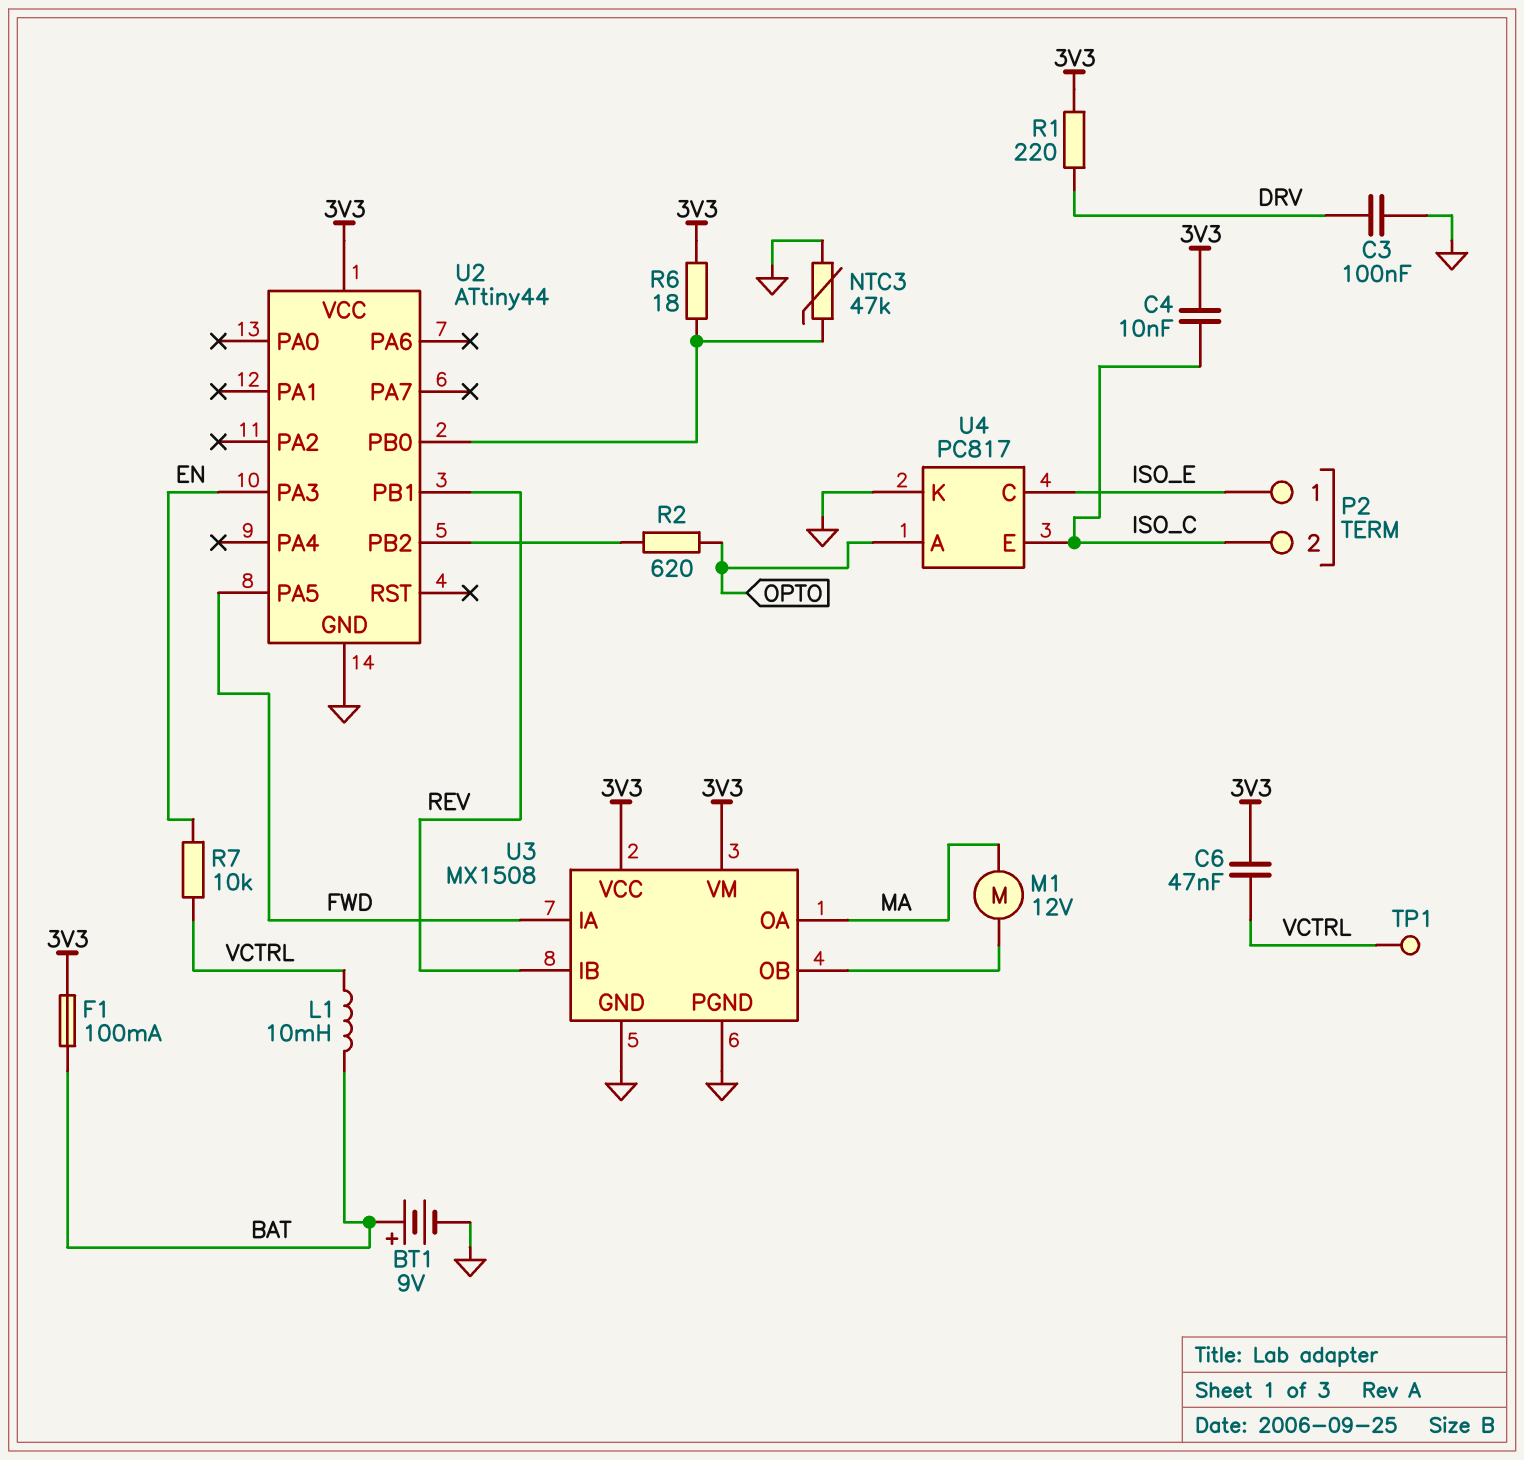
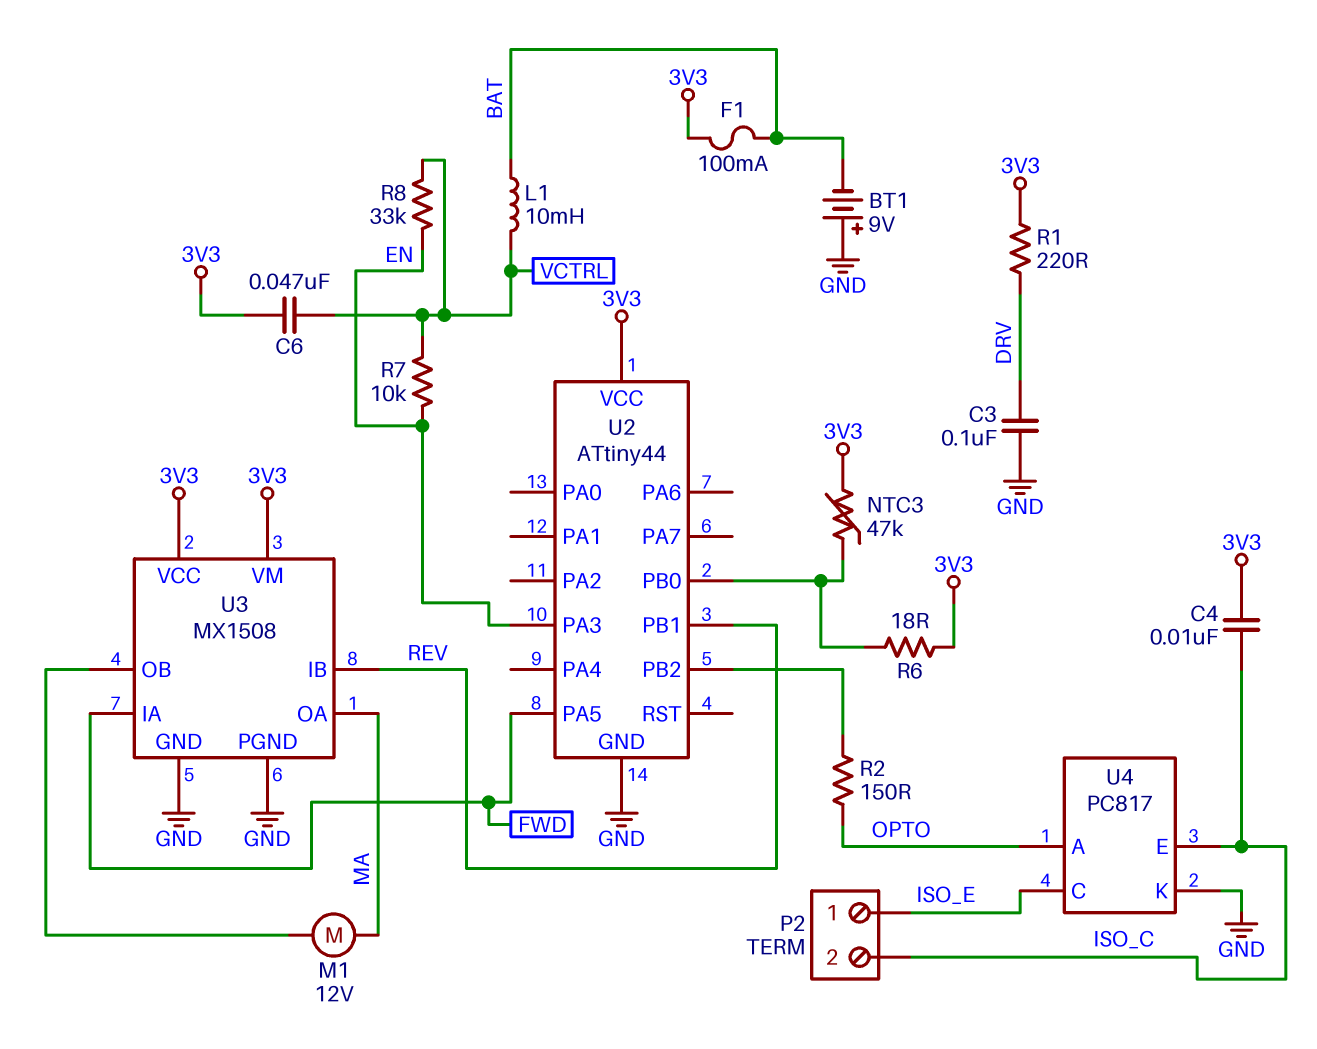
BT1: 9V (plus BAT, minus GND) -> 9V (plus GND, minus BAT)
NTC3: 47k (GND, U2/PB0) -> 47k (3V3, U2/PB0)
R2: 620 (OPTO, U2/PB2) -> 150 (OPTO, U2/PB2)
R8: none -> 33k (EN, VCTRL)
TP1: test point (VCTRL) -> none

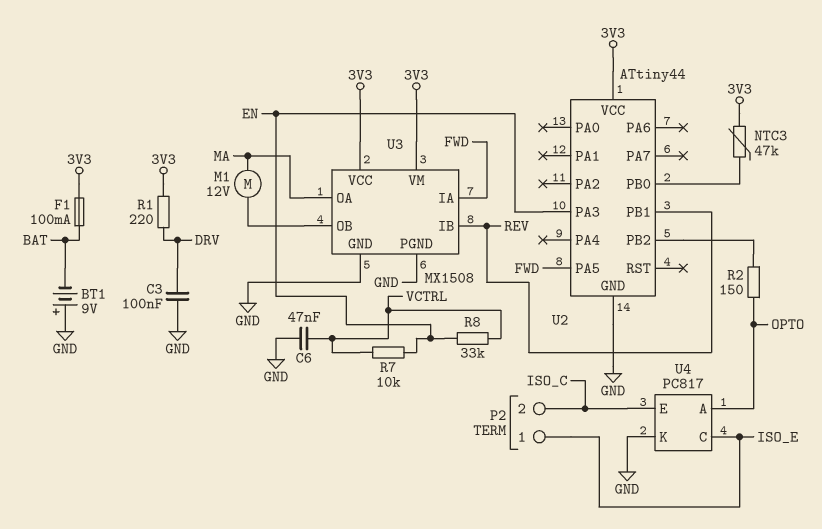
C4: 10nF (3V3, ISO_C) -> none
C6: 47nF (3V3, VCTRL) -> 47nF (GND, VCTRL)
L1: 10mH (BAT, VCTRL) -> none
R6: 18 (3V3, U2/PB0) -> none

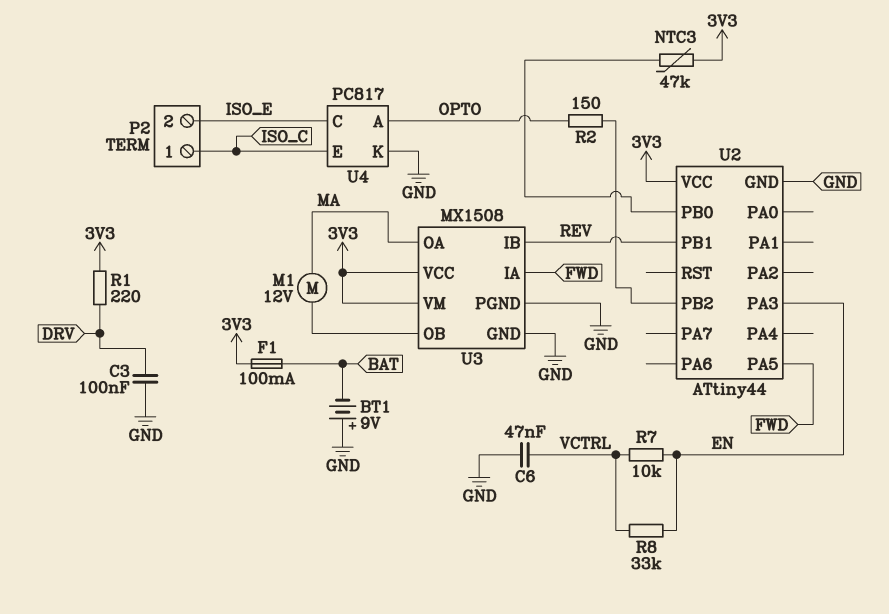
P2 pin 1: ISO_E -> ISO_C
P2 pin 2: ISO_C -> ISO_E

